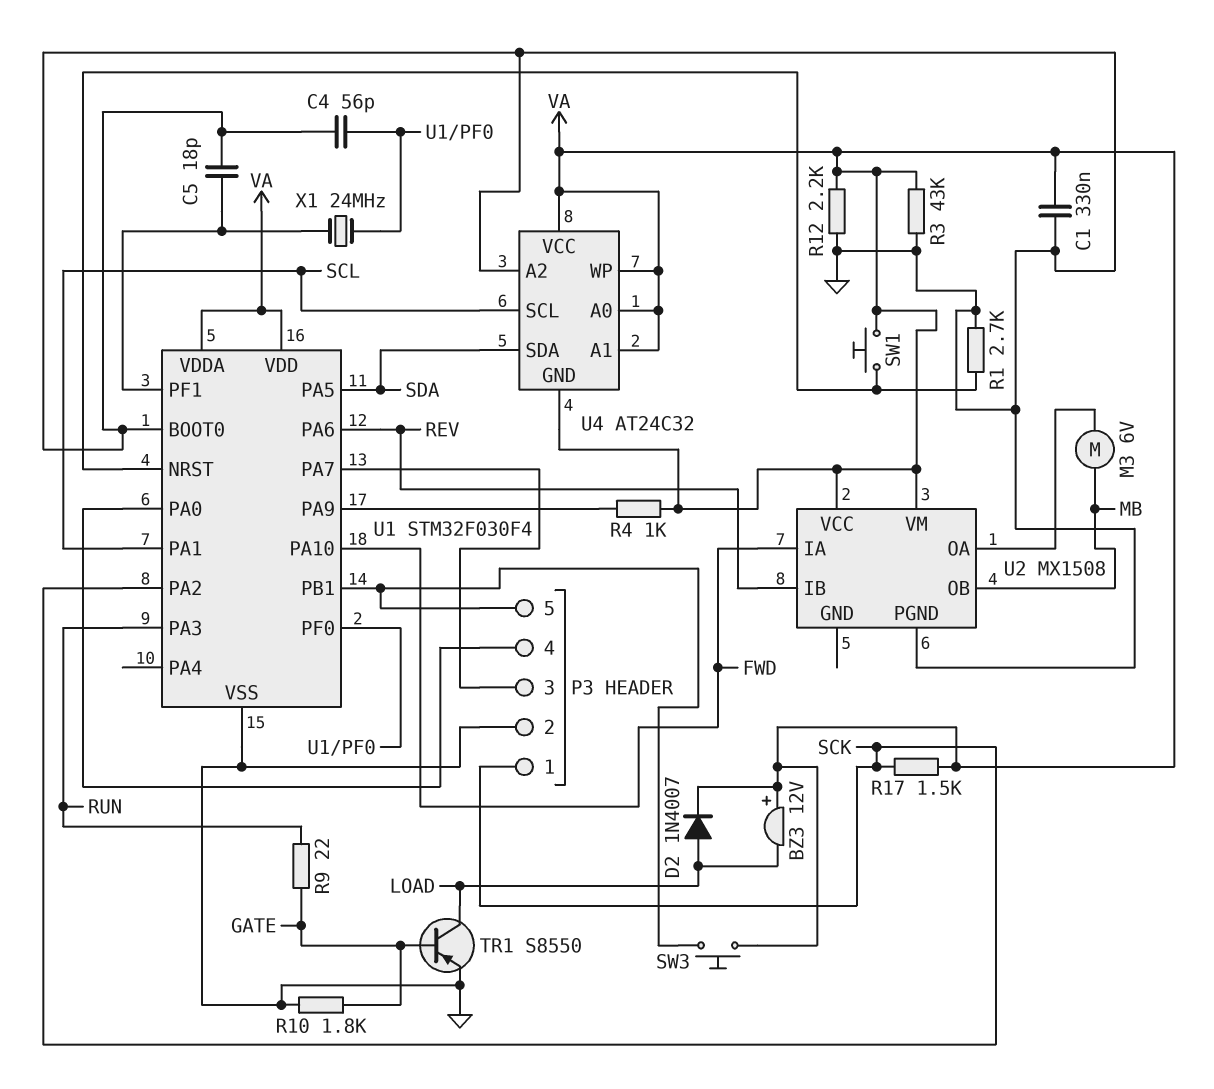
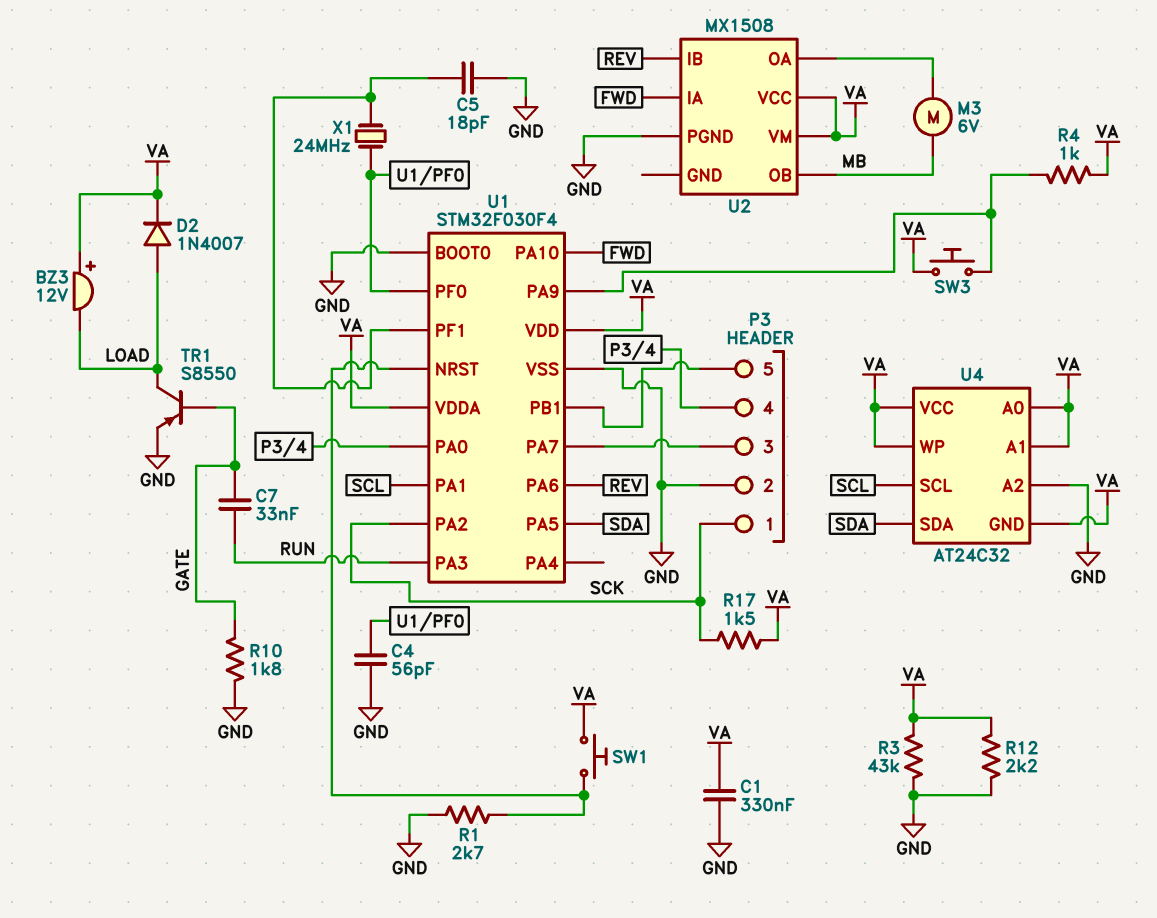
C7: none -> 33nF (GATE, RUN)
R9: 22 (GATE, RUN) -> none
SW3: button (P3/5, VA) -> button (U1/PA9, VA)

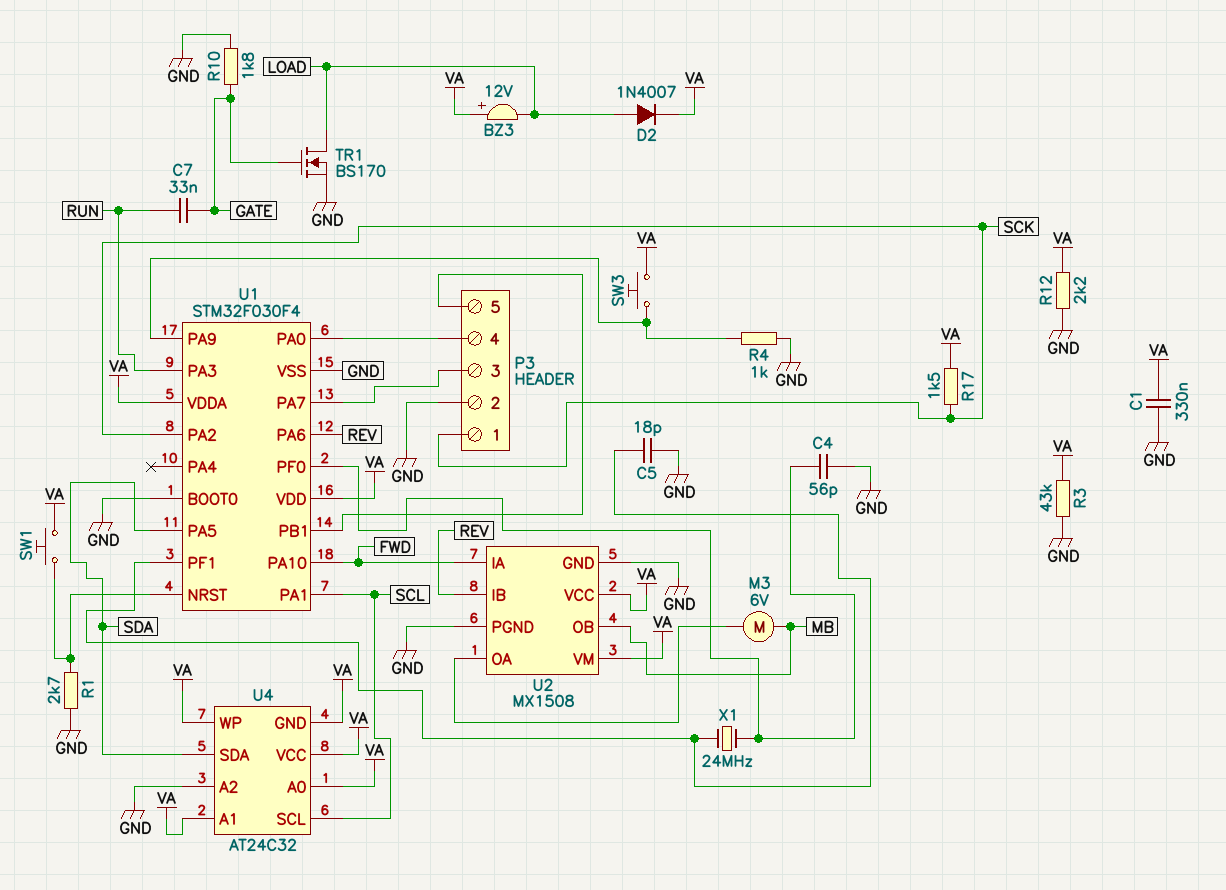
R4: 1k (U1/PA9, VA) -> 1k (GND, U1/PA9)
TR1: PNP S8550 (B GATE, C LOAD, E GND) -> NMOS BS170 (G GATE, D LOAD, S GND)
U2 pin GND: none -> GND

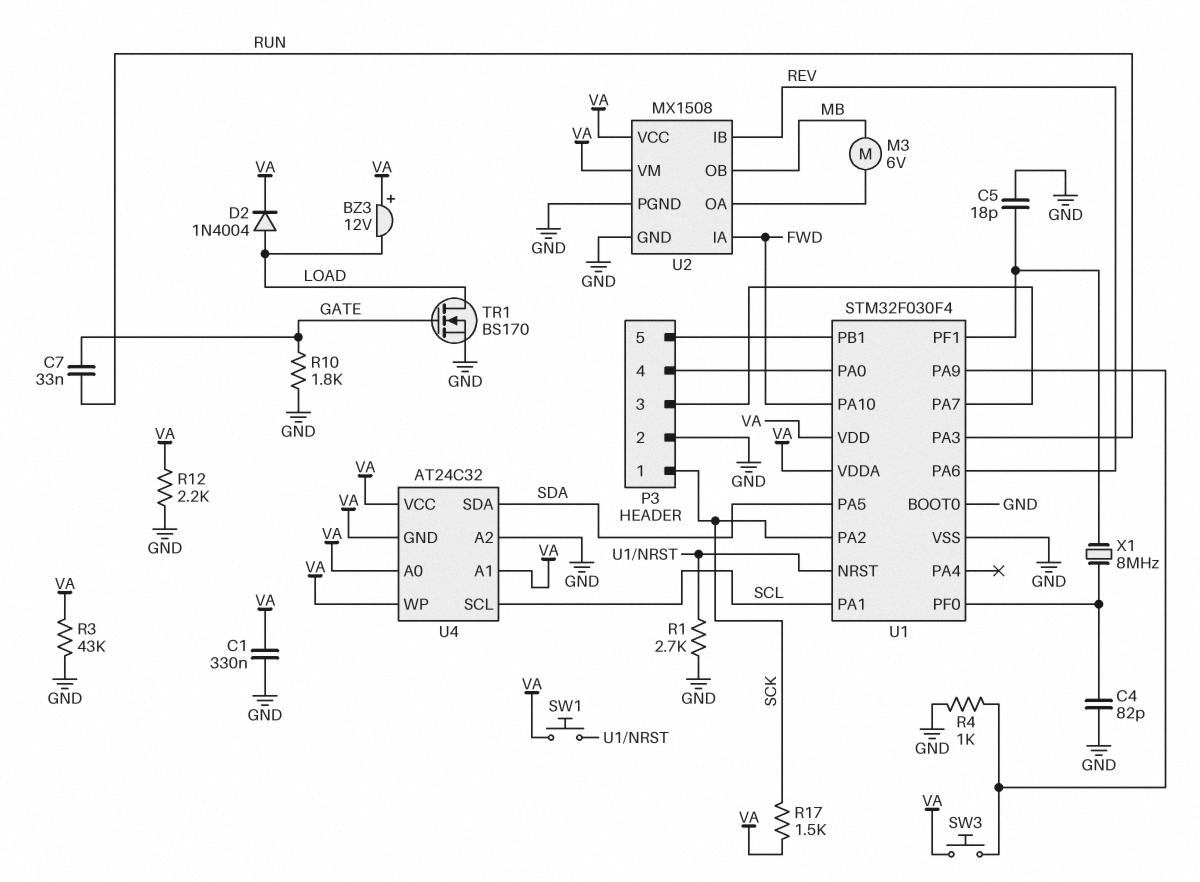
C4: 56pF (GND, U1/PF0) -> 82pF (GND, U1/PF0)
D2: diode 1N4007 (A LOAD, K VA) -> diode 1N4004 (A LOAD, K VA)
X1: 24MHz (U1/PF0, U1/PF1) -> 8MHz (U1/PF0, U1/PF1)

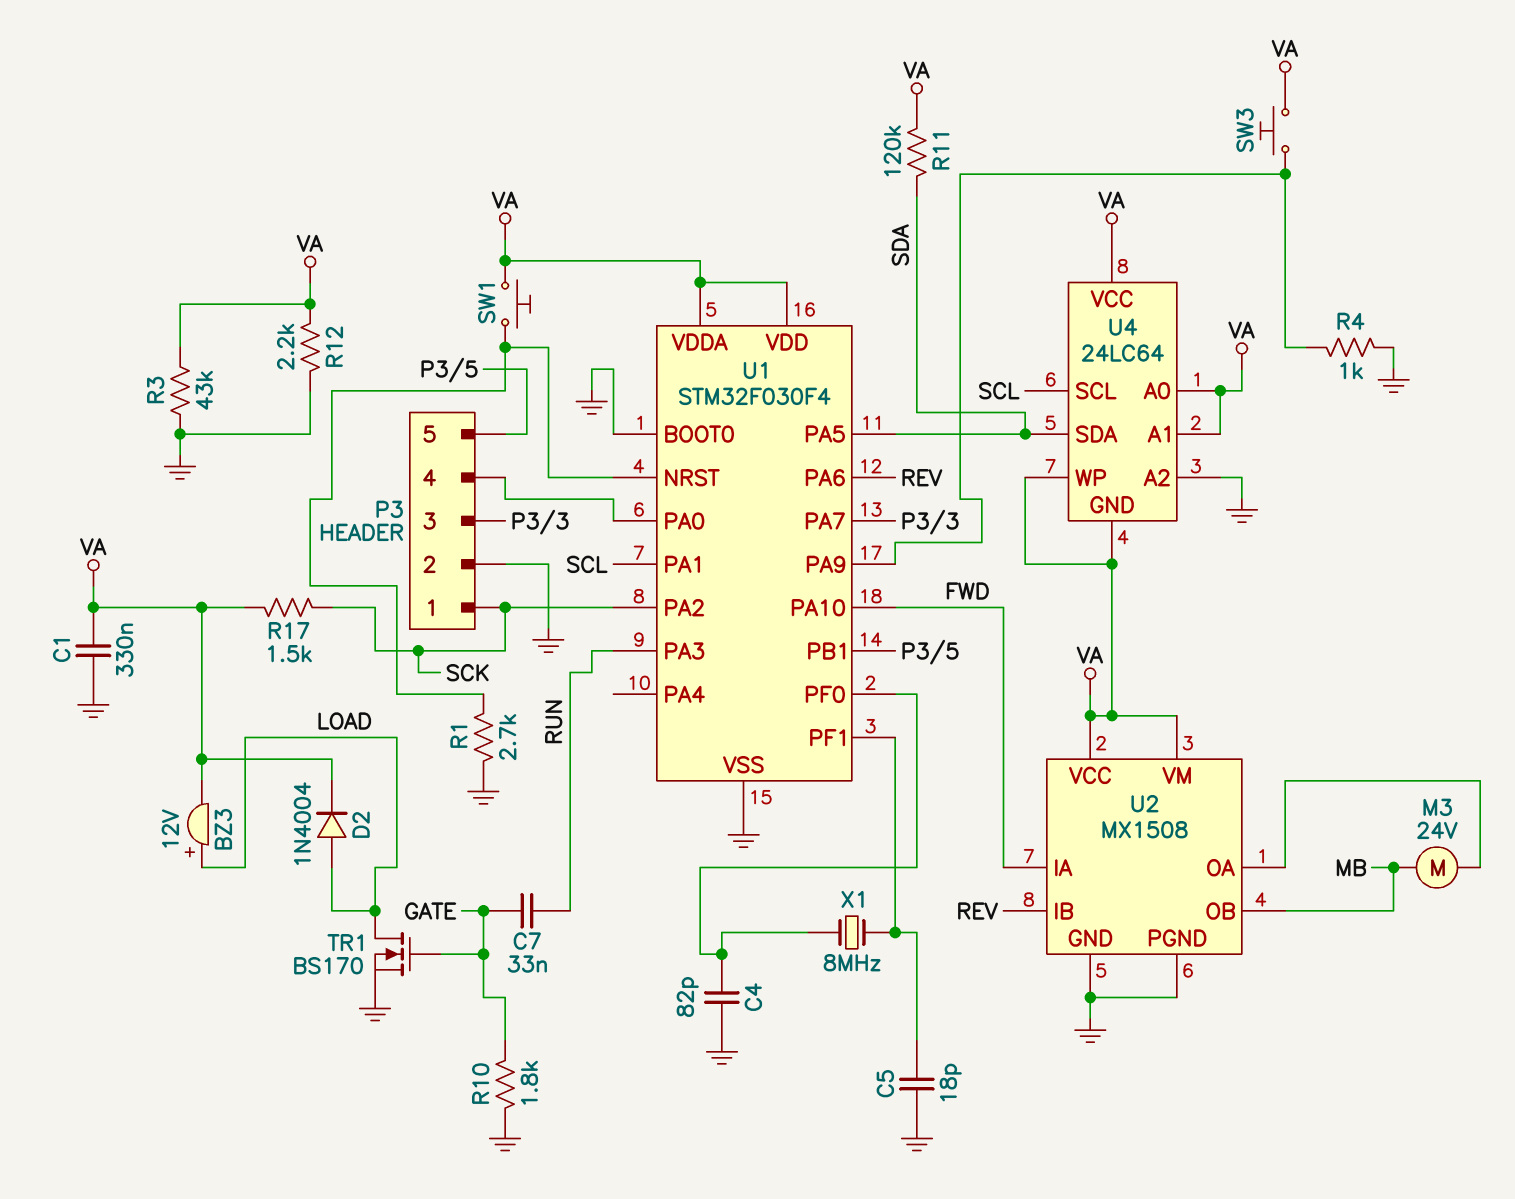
BZ3: buzzer 12V (plus VA, minus LOAD) -> buzzer 12V (plus LOAD, minus VA)
M3: motor 6V (MB, U2/OA) -> motor 24V (MB, U2/OA)
R11: none -> 120k (SDA, VA)
U4: AT24C32 -> 24LC64

